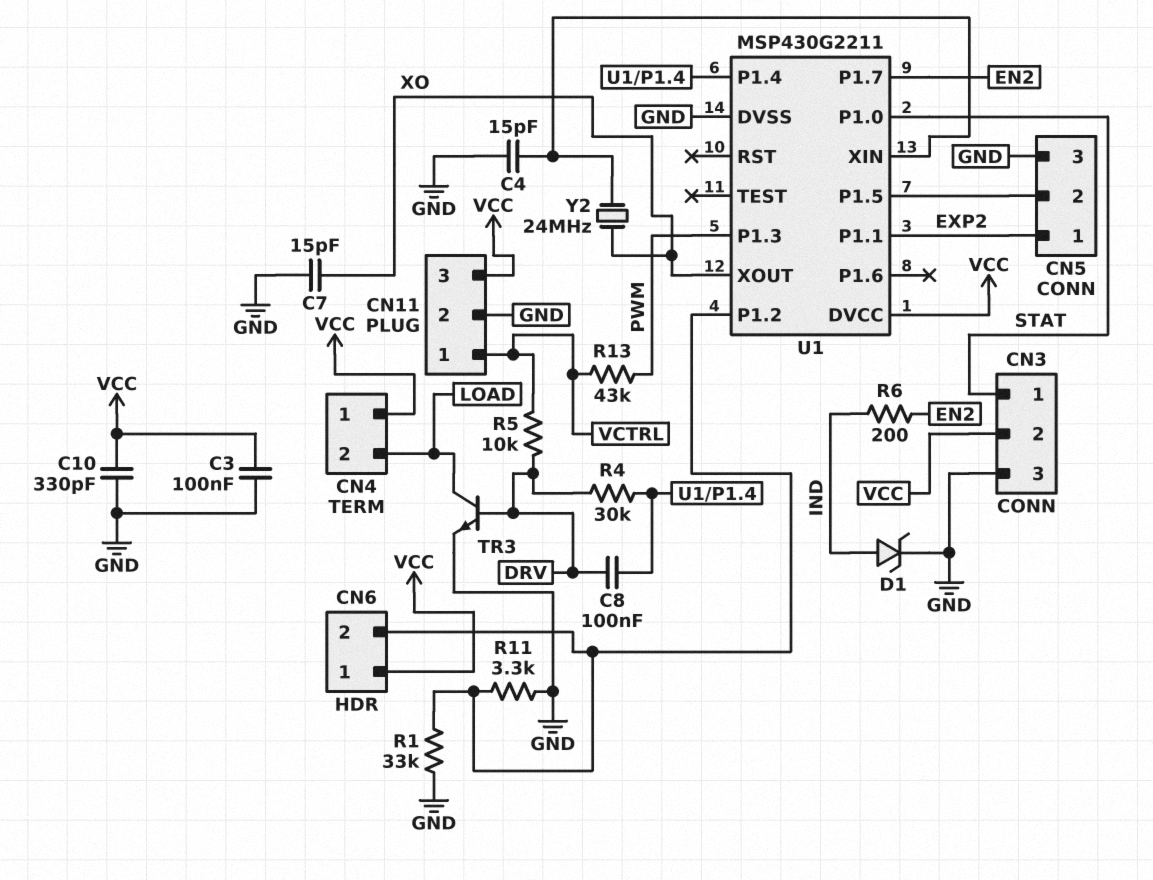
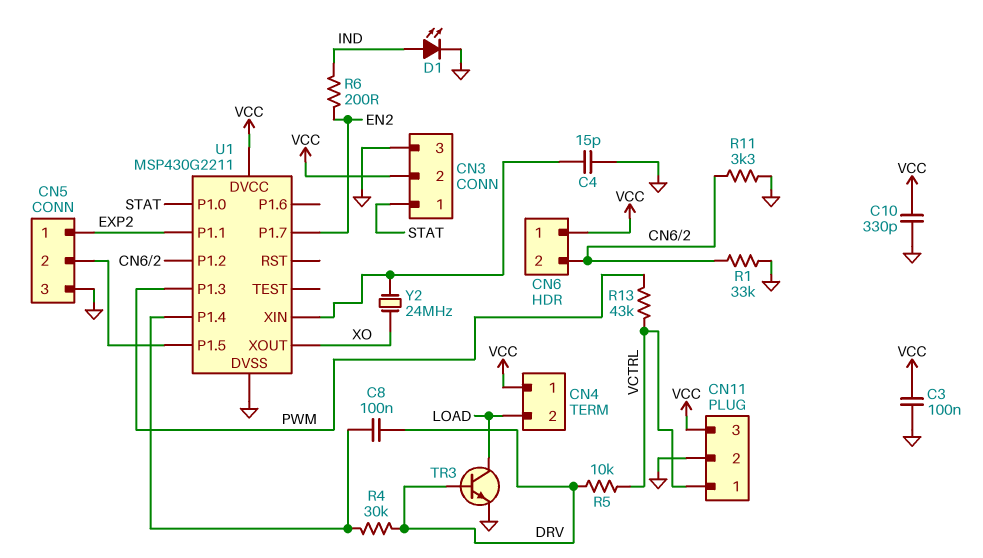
C7: 15pF (GND, XO) -> none
D1: zener (A IND, K GND) -> LED (A IND, K GND)

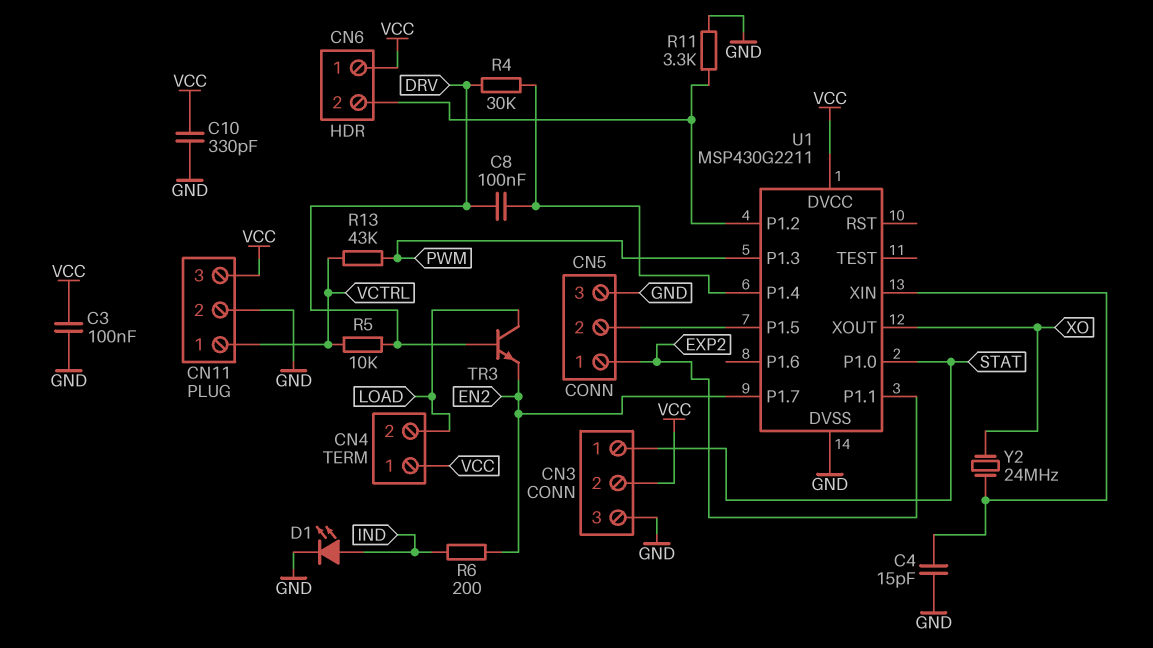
R1: 33k (CN6/2, GND) -> none
TR3: NPN (B DRV, C LOAD, E GND) -> NPN (B DRV, C LOAD, E EN2)

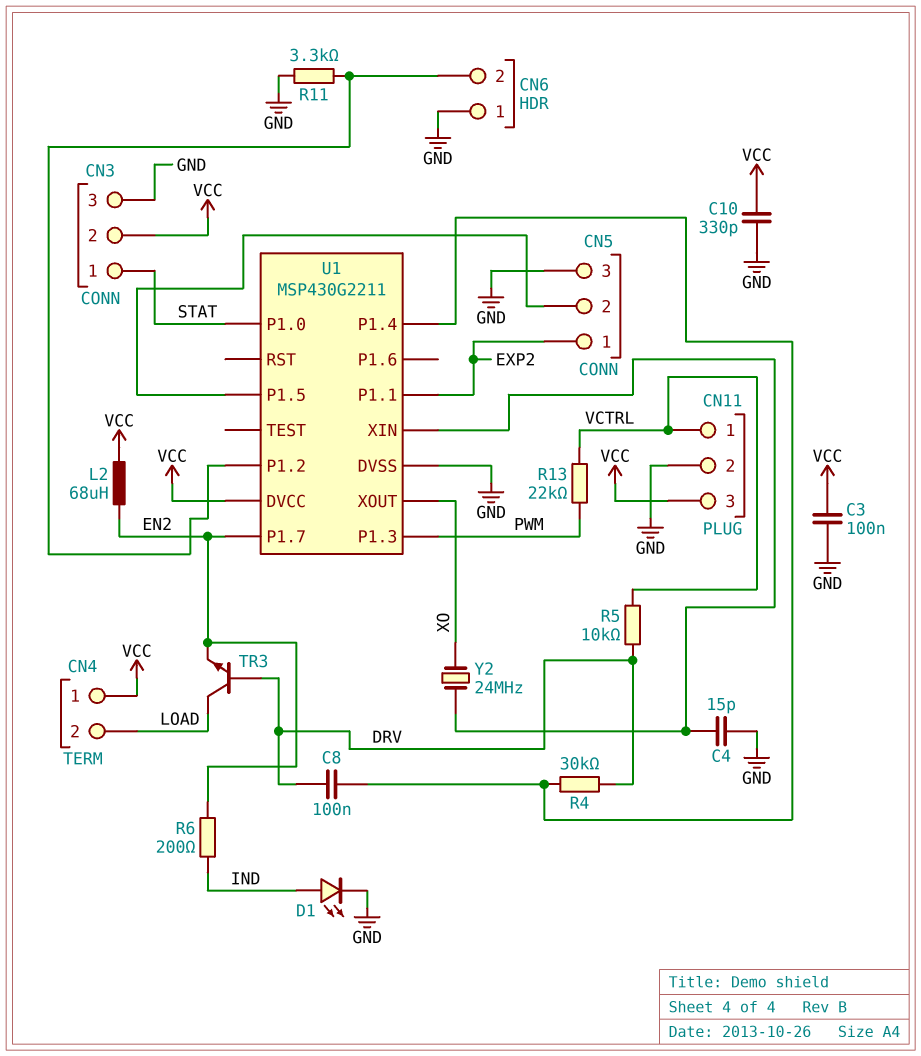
CN6 pin 1: VCC -> GND
L2: none -> 68uH (EN2, VCC)
R13: 43k (PWM, VCTRL) -> 22k (PWM, VCTRL)

